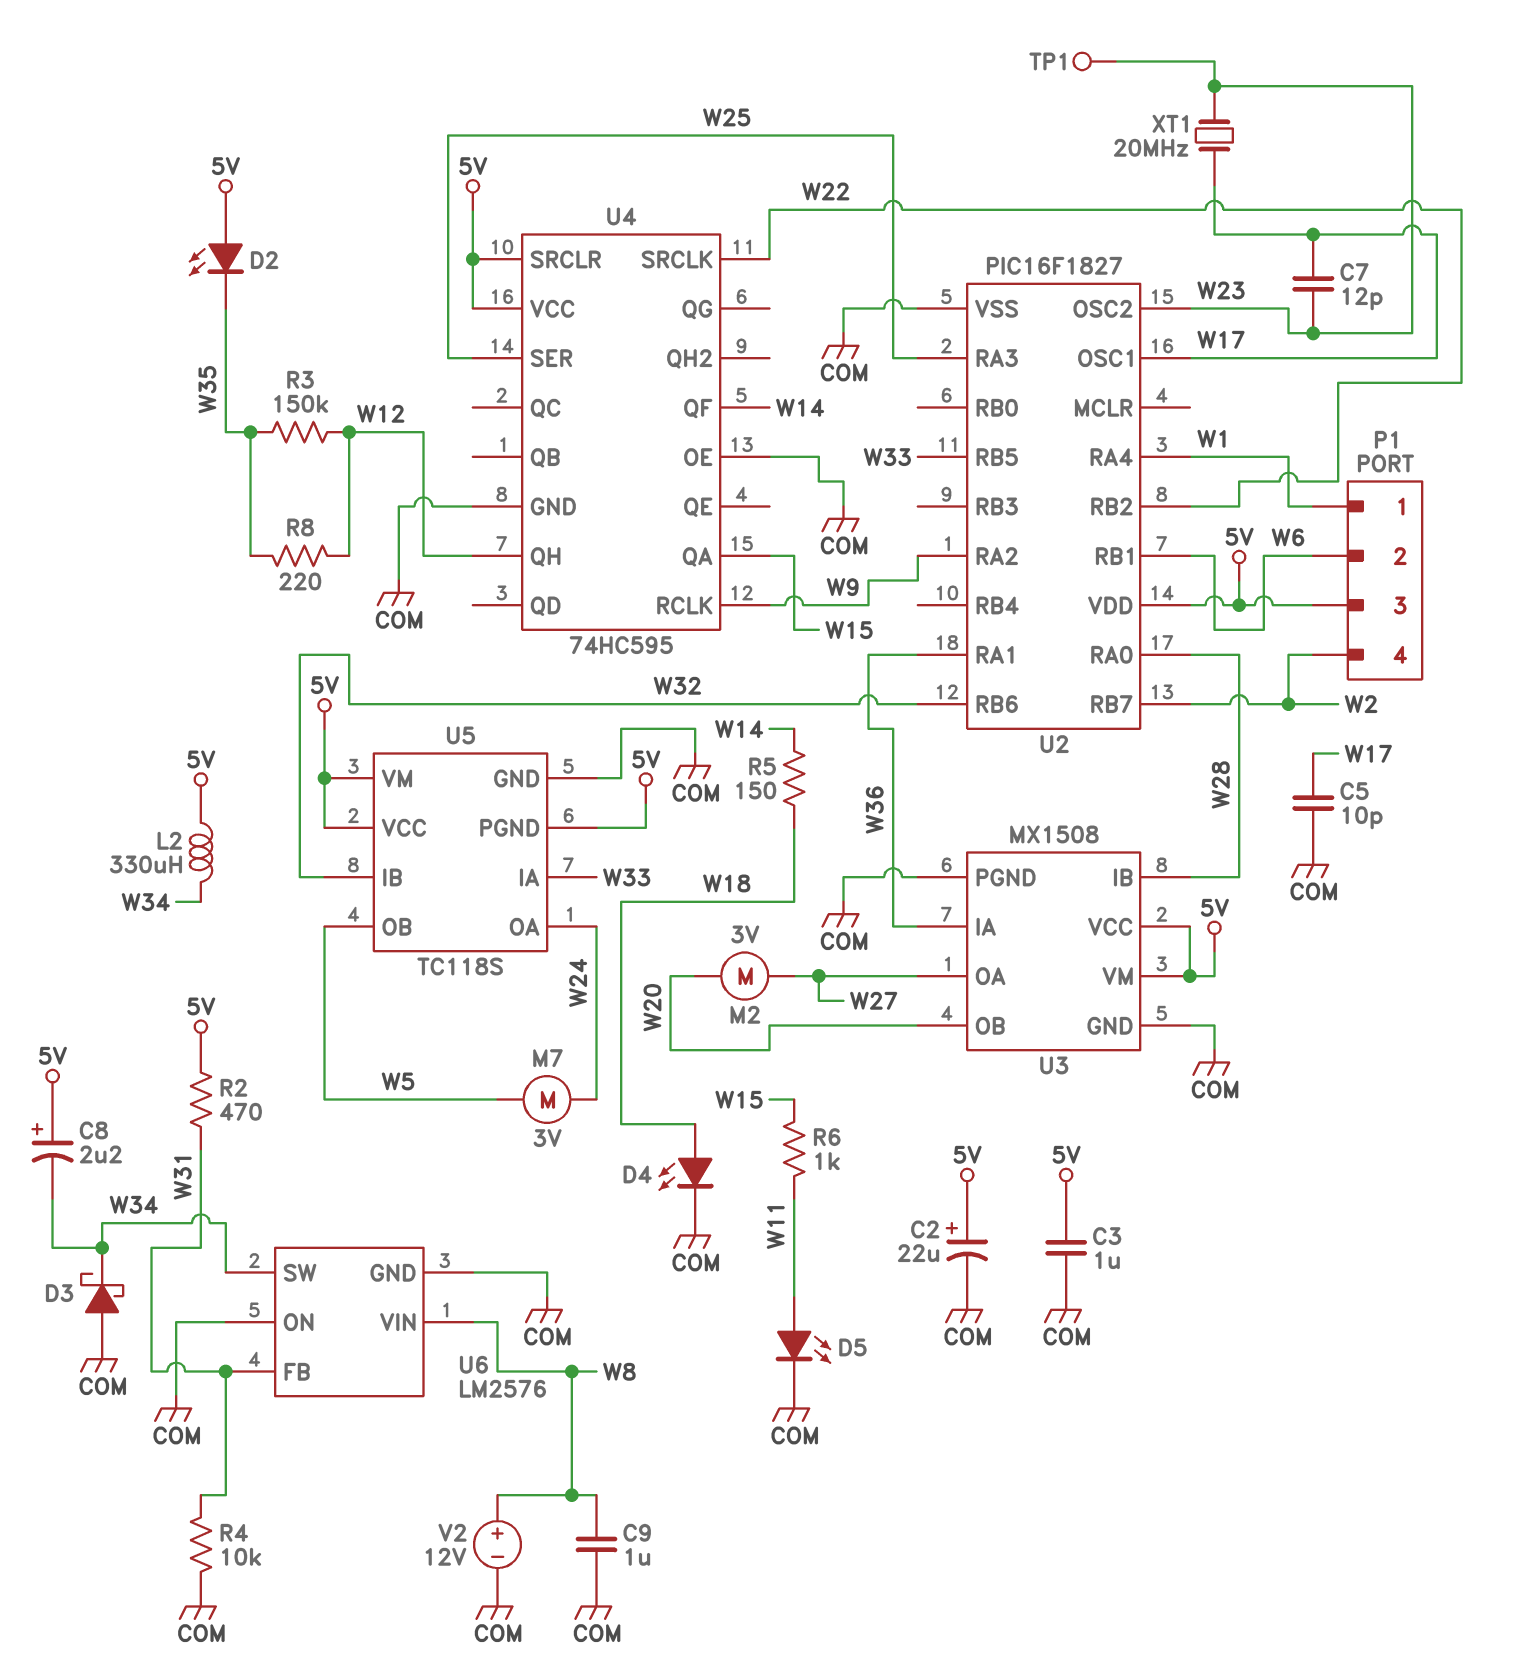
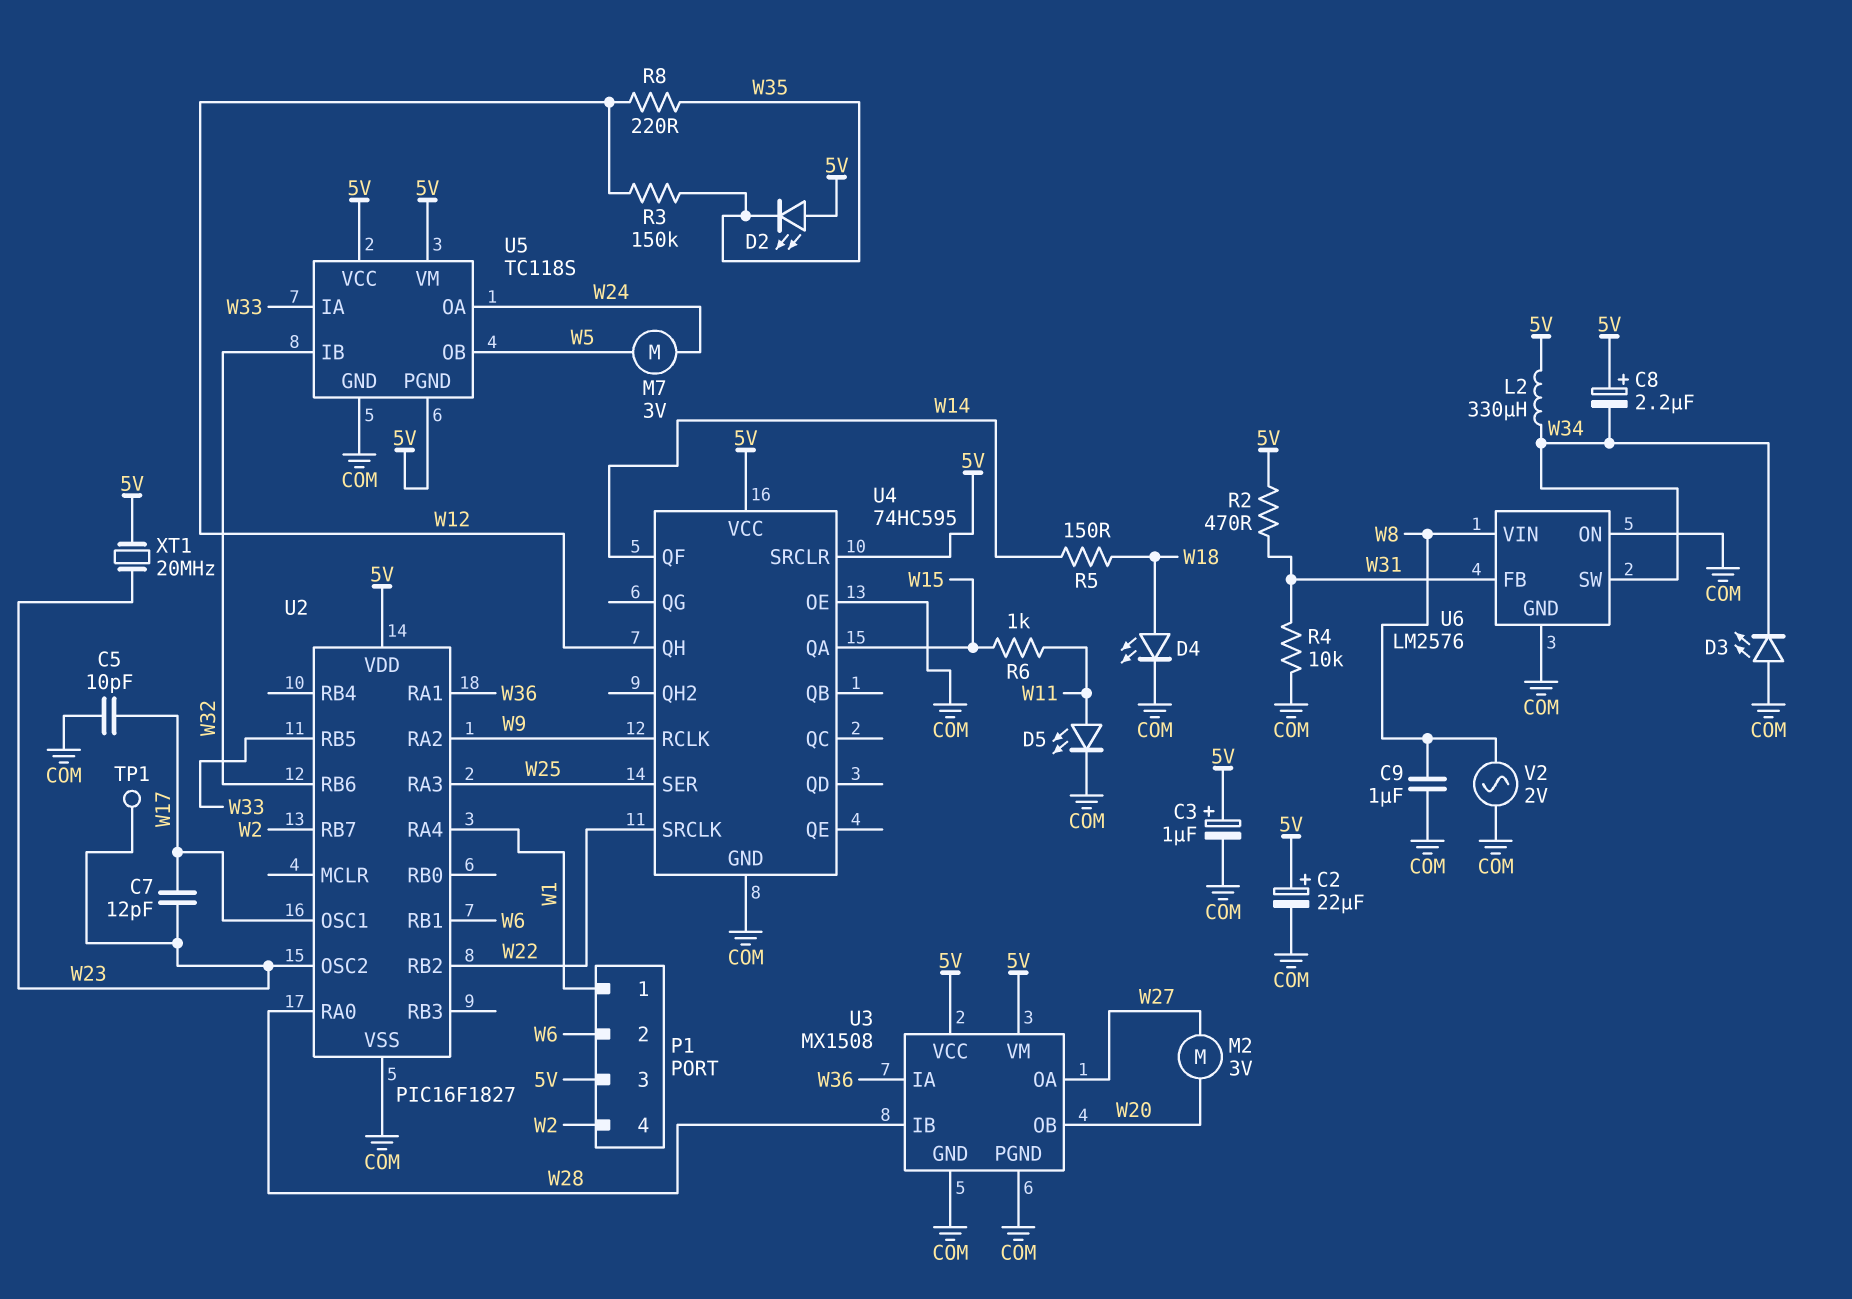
C3: 1uF (5V, COM) -> 1uF (plus 5V, minus COM)
D3: schottky (A COM, K W34) -> LED (A COM, K W34)
V2: 12V (plus W8, minus COM) -> AC 2V (COM, W8)
XT1: 20MHz (W17, W23) -> 20MHz (5V, W23)

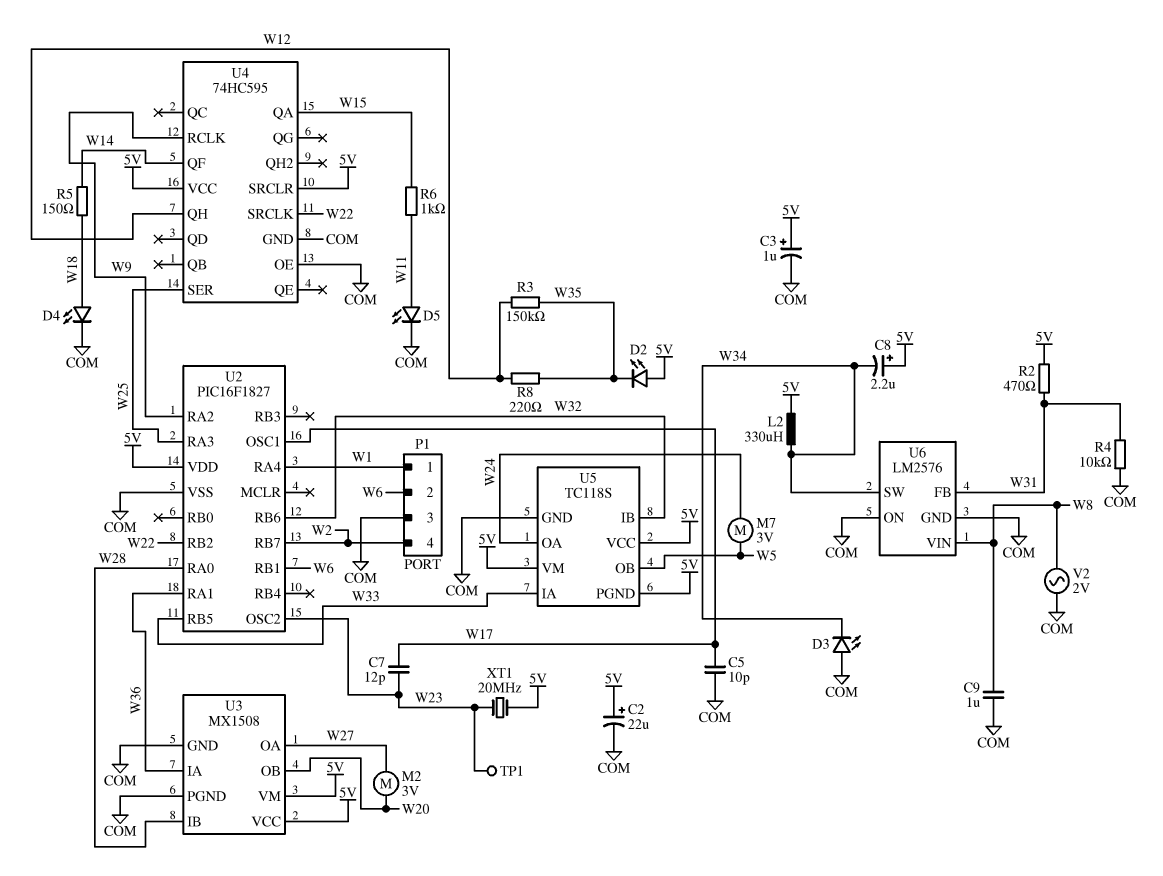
P1 pin 3: 5V -> COM

